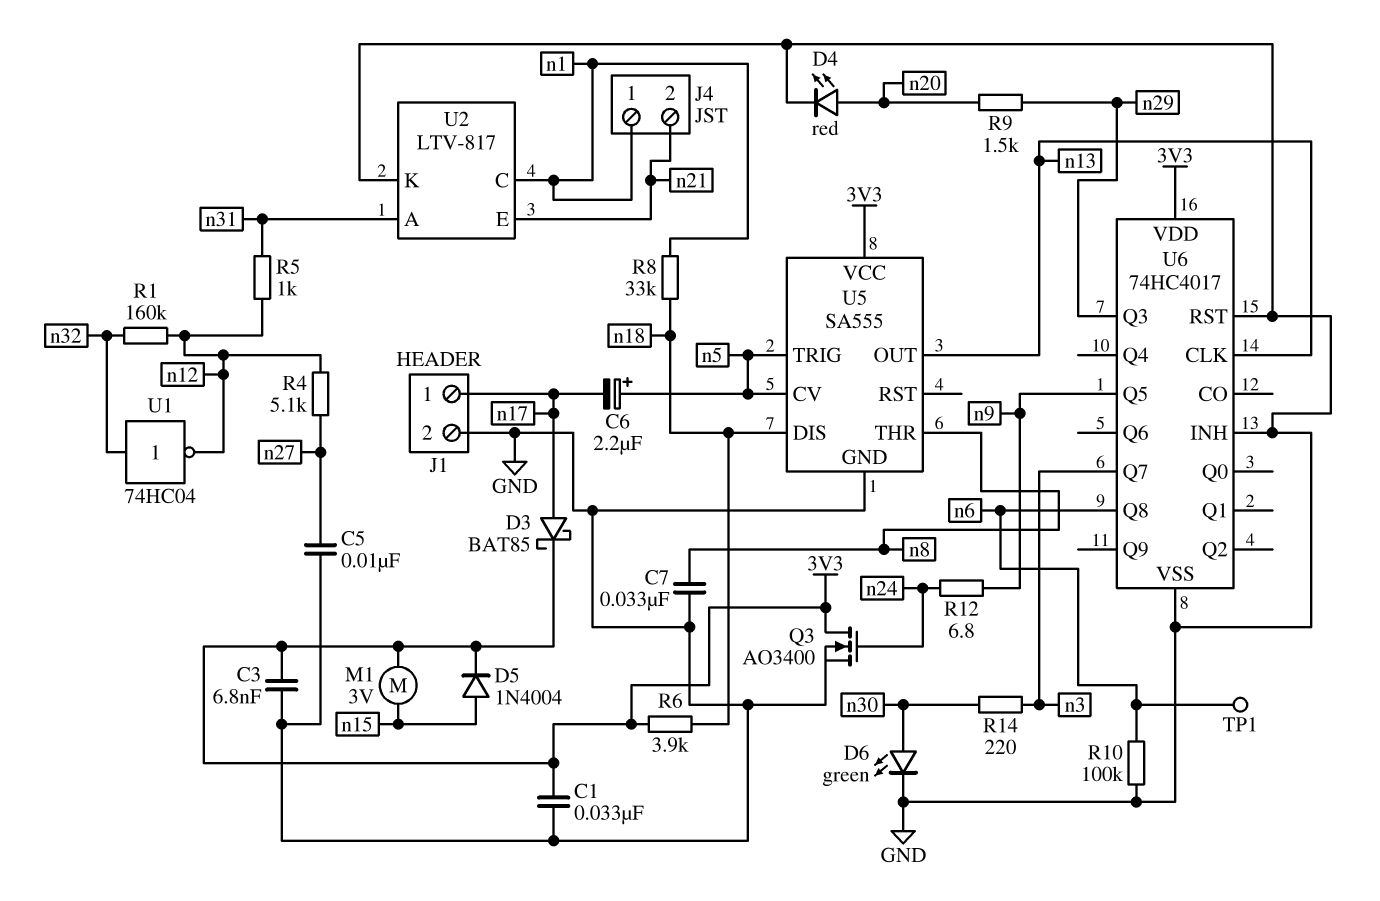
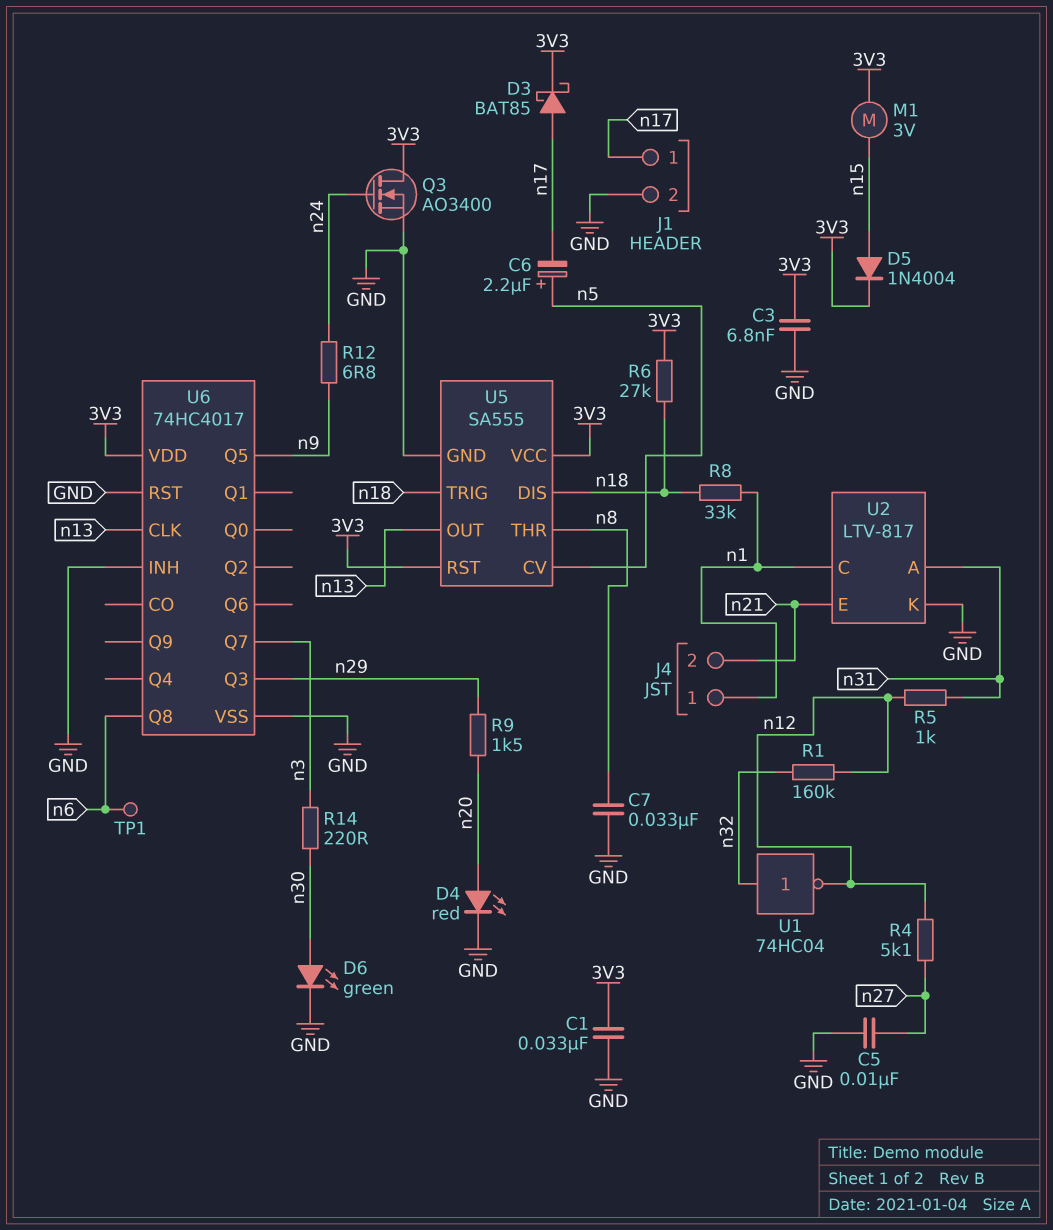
R6: 3.9k (3V3, n18) -> 27k (3V3, n18)
R10: 100k (GND, n6) -> none
U5 pin RST: none -> 3V3
U5 pin TRIG: n5 -> n18

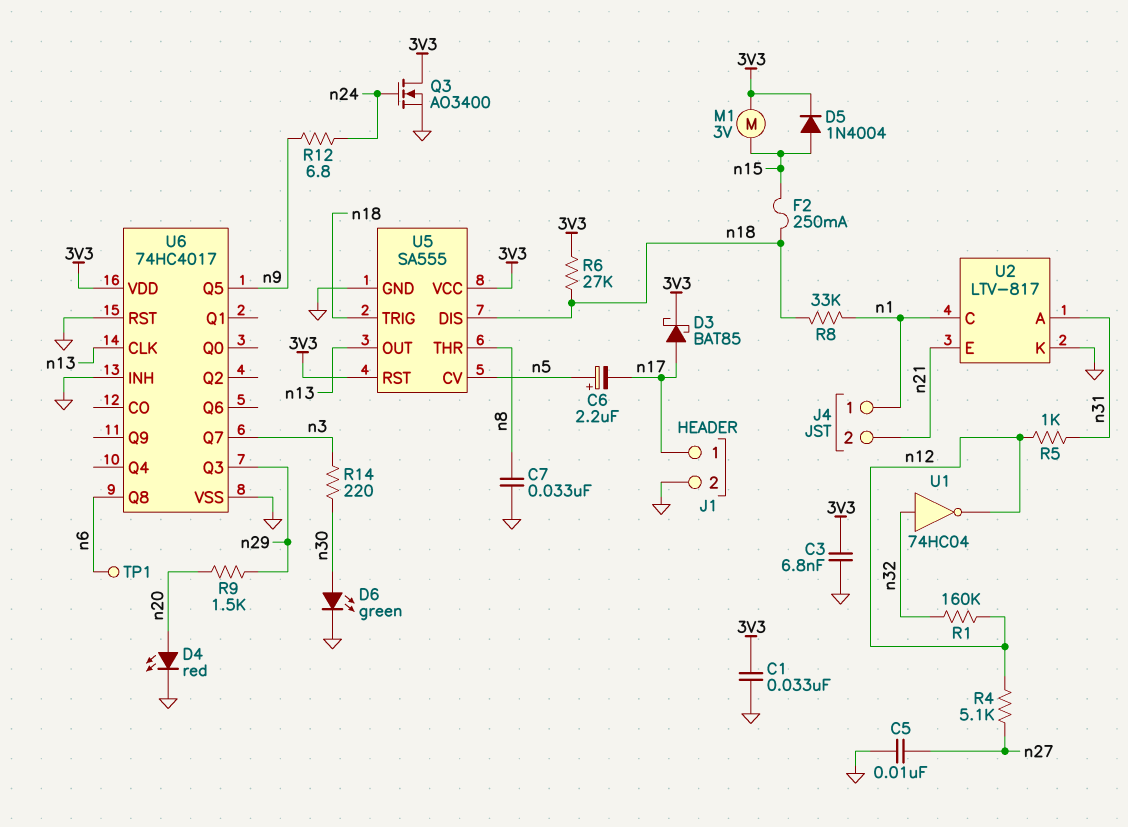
F2: none -> 250mA (n15, n18)

